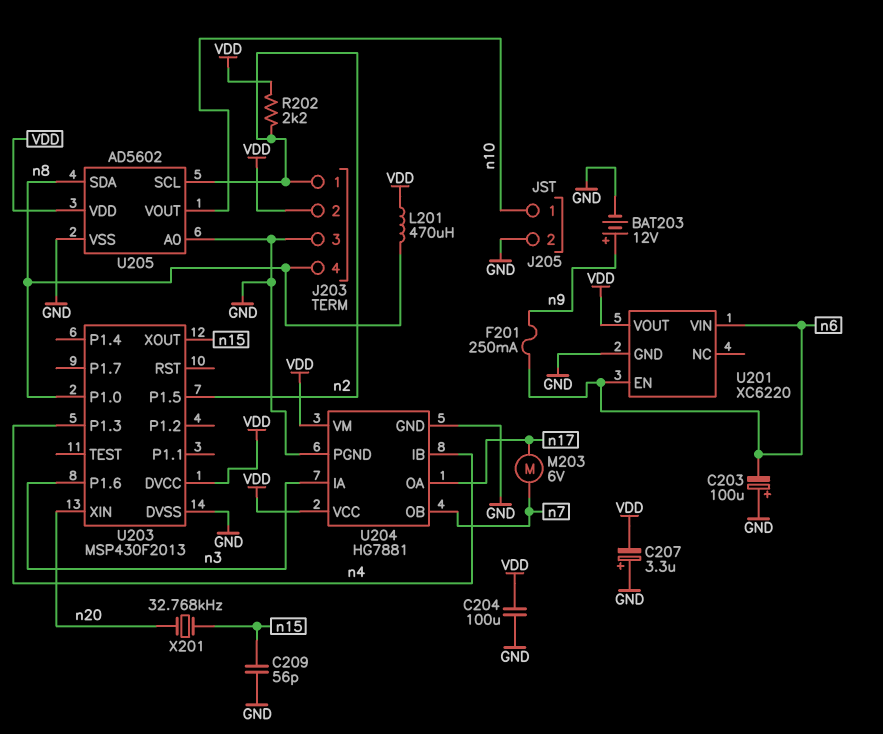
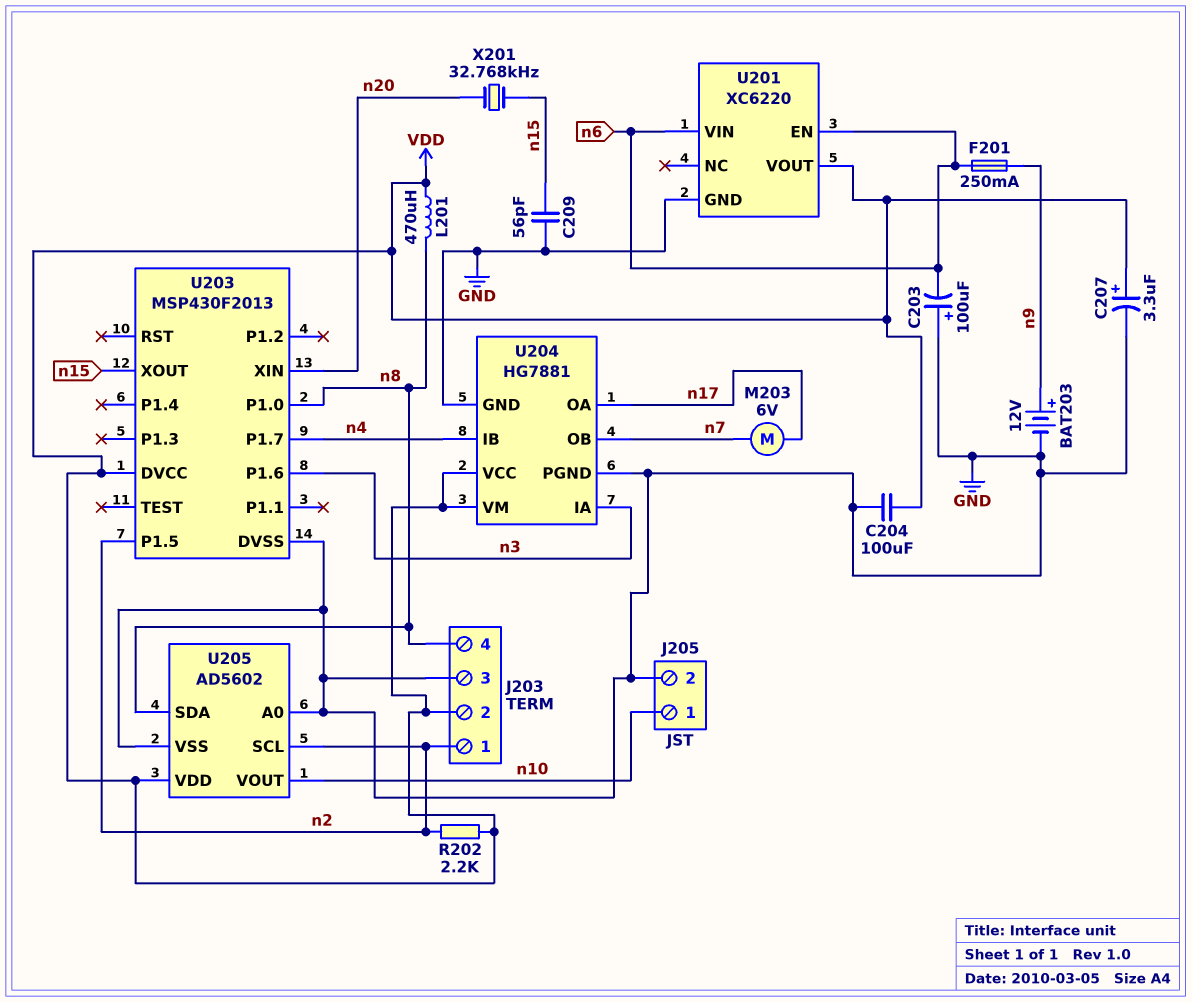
C207: 3.3uF (plus GND, minus VDD) -> 3.3uF (plus VDD, minus GND)
U203 pin P1.3: n4 -> none
U203 pin P1.7: none -> n4

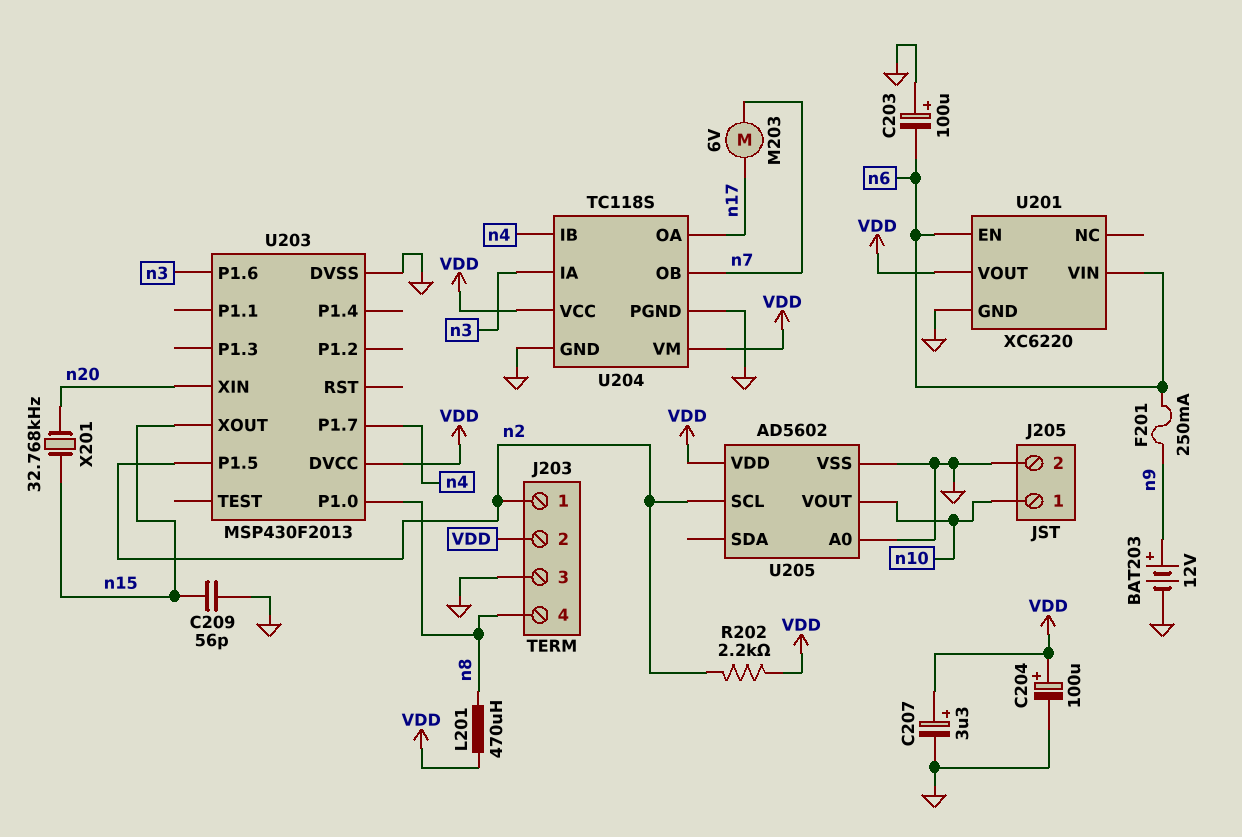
C204: 100uF (GND, VDD) -> 100uF (plus VDD, minus GND)
U204: HG7881 -> TC118S
U205 pin SDA: n8 -> none

